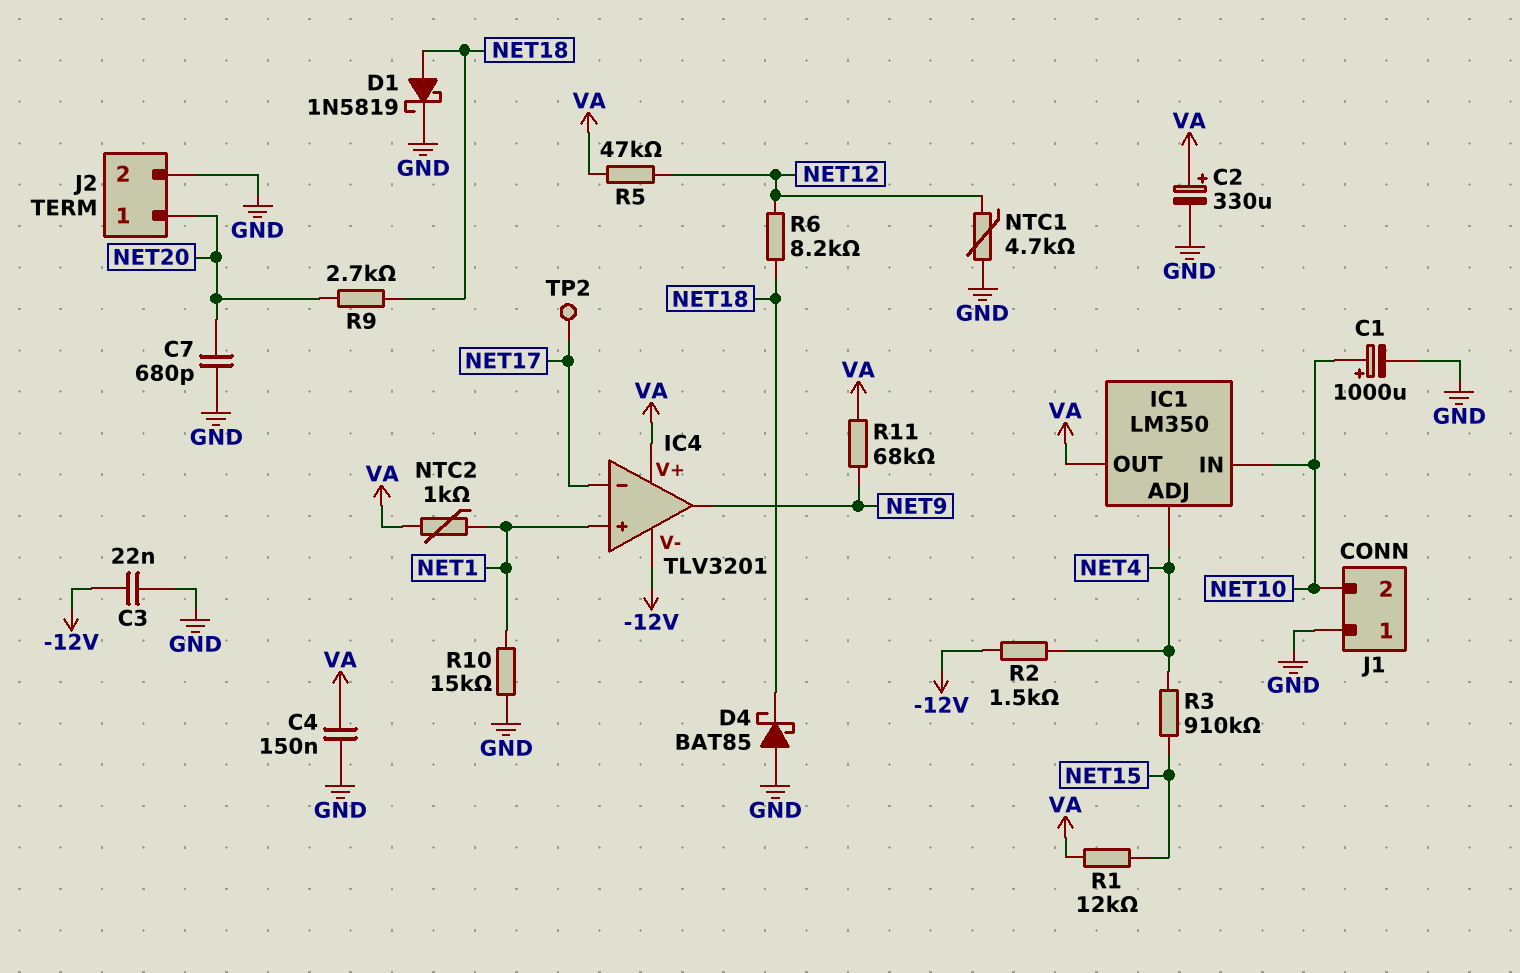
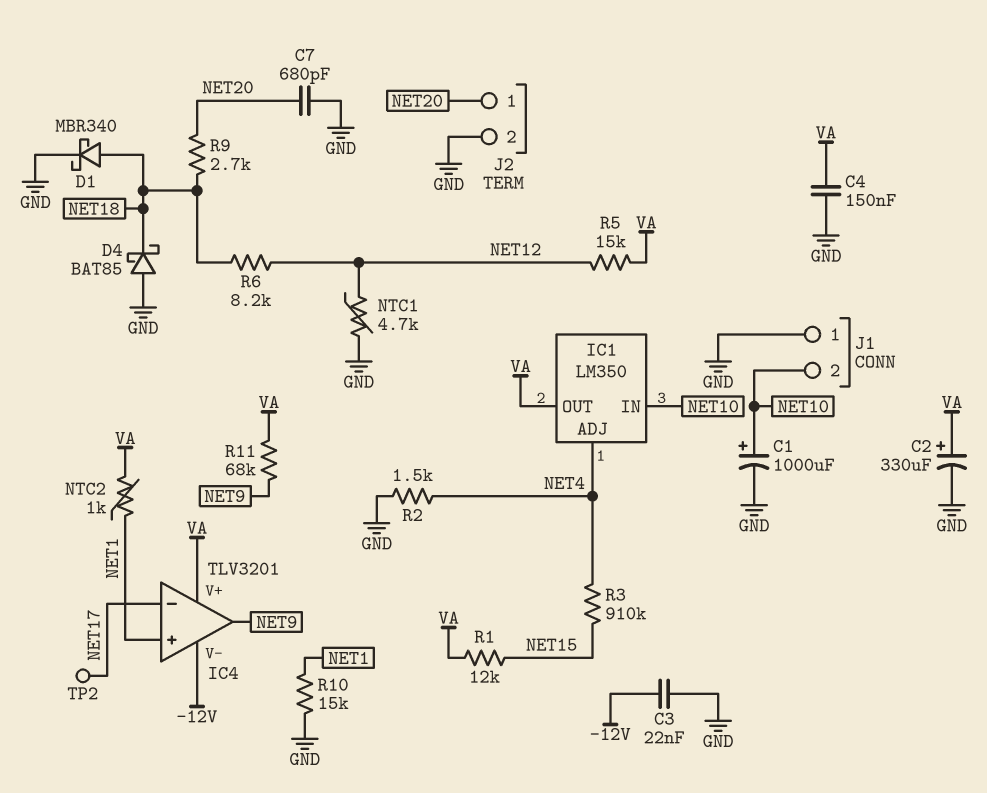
D1: schottky 1N5819 (A NET18, K GND) -> schottky MBR340 (A NET18, K GND)
R2: 1.5k (-12V, NET4) -> 1.5k (GND, NET4)
R5: 47k (NET12, VA) -> 15k (NET12, VA)

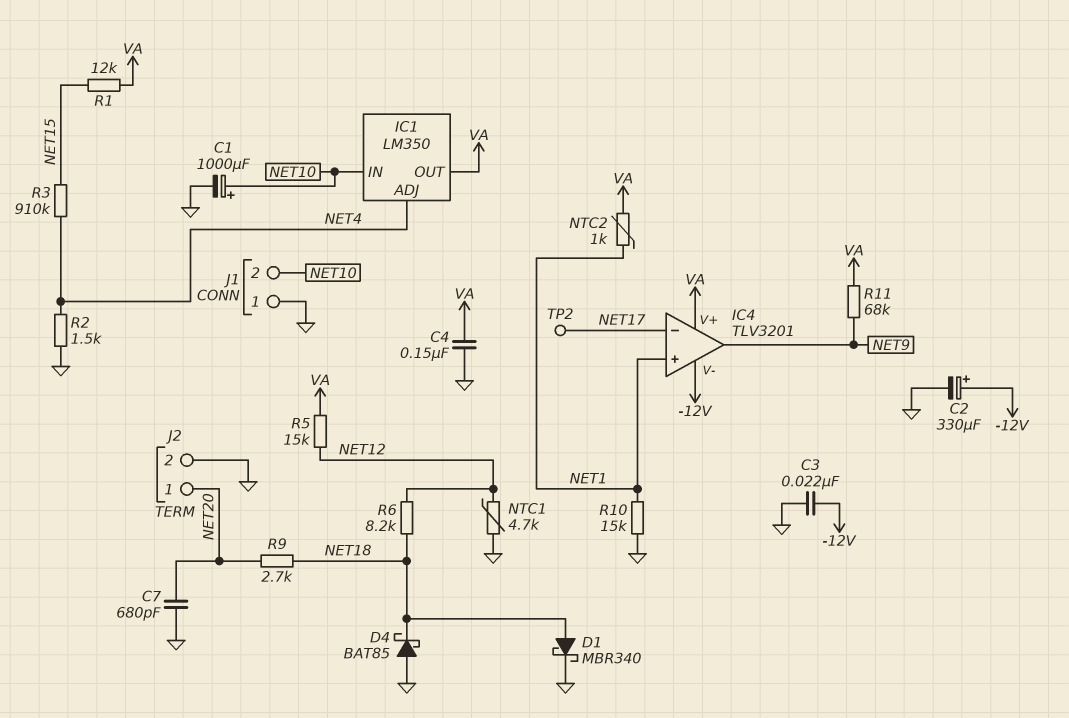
C2: 330uF (plus VA, minus GND) -> 330uF (plus -12V, minus GND)

